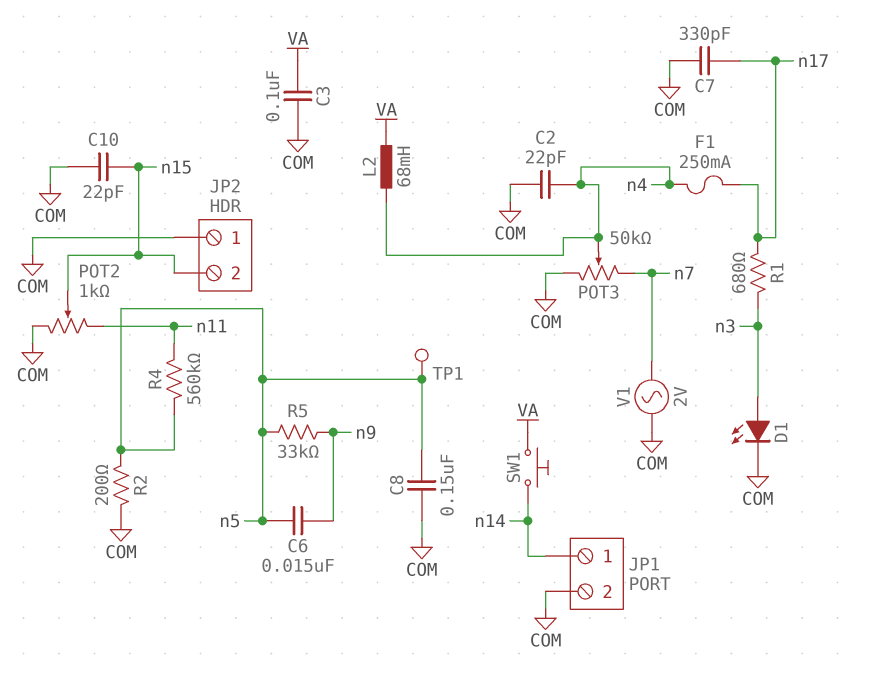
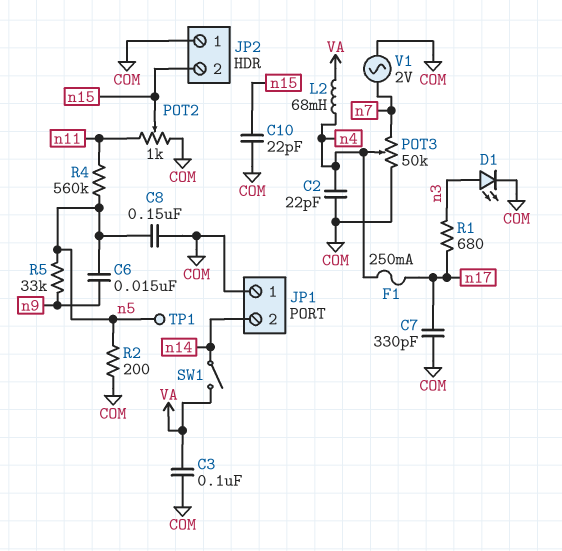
JP1 pin 1: n14 -> COM
JP1 pin 2: COM -> n14
SW1: button (VA, n14) -> switch (VA, n14)

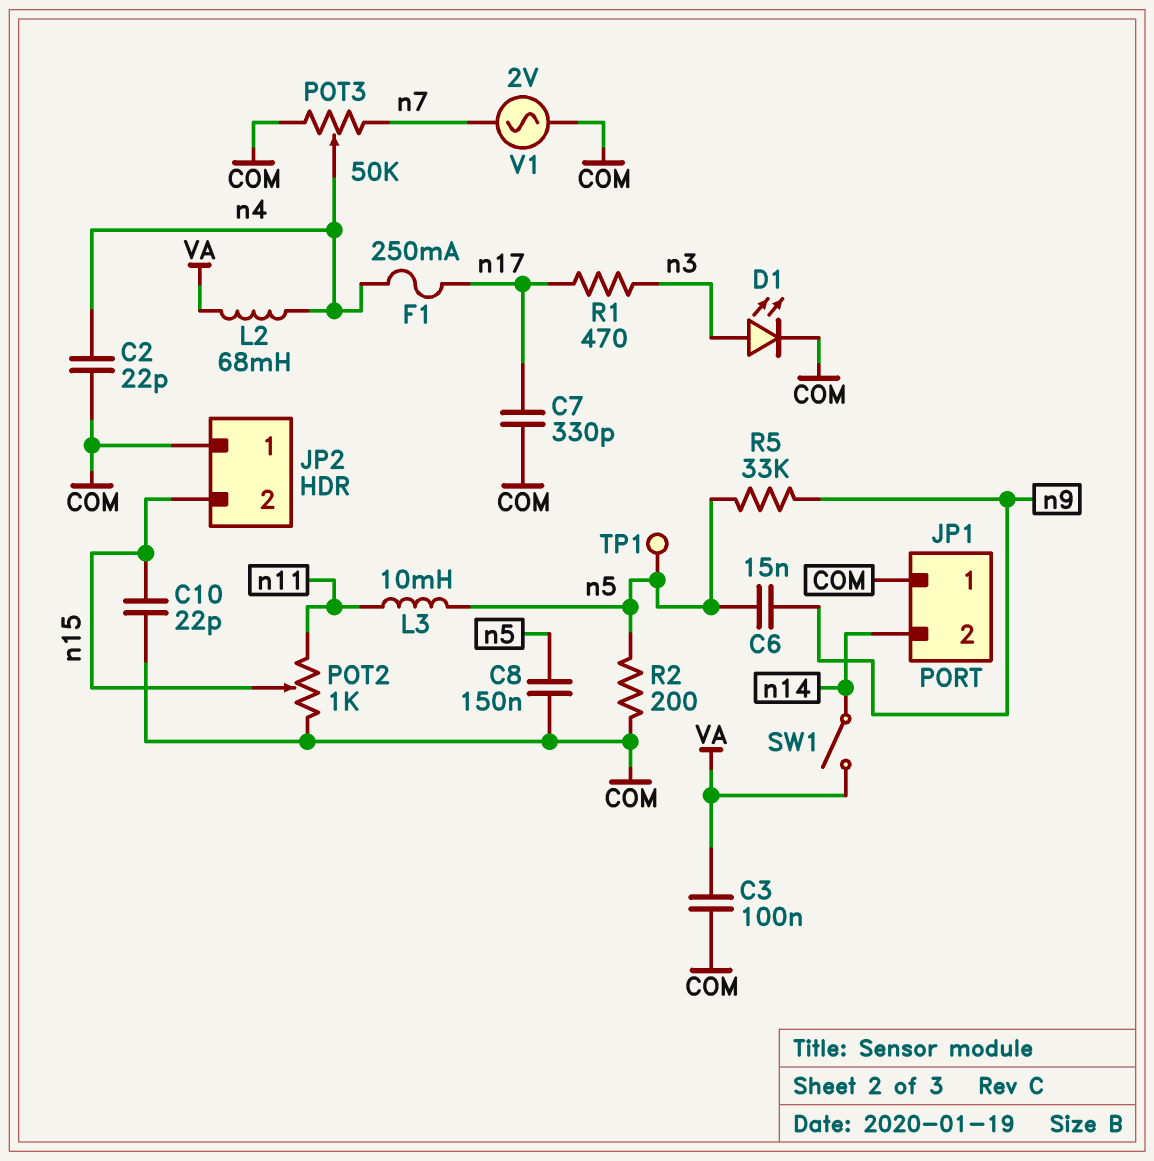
L3: none -> 10mH (n5, n11)
R1: 680 (n3, n17) -> 470 (n3, n17)
R4: 560k (n5, n11) -> none

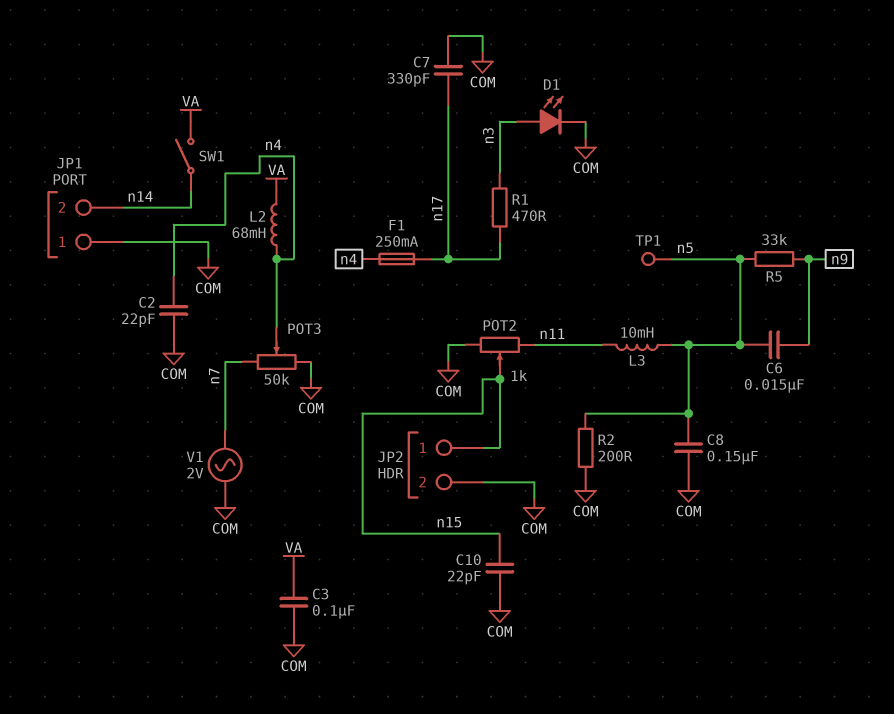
JP2 pin 1: COM -> n15
JP2 pin 2: n15 -> COM

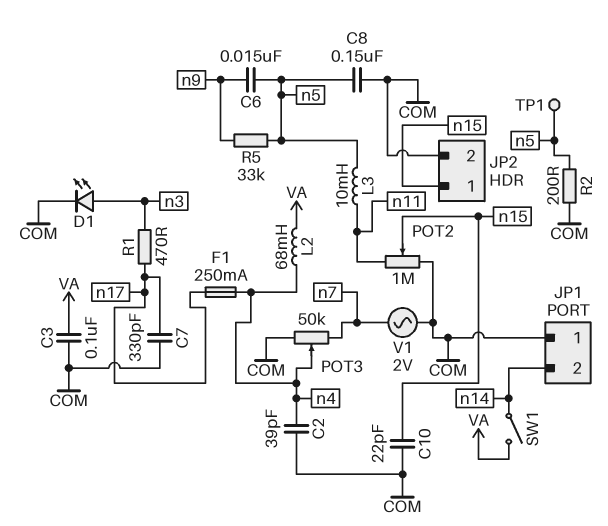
C2: 22pF (COM, n4) -> 39pF (COM, n4)
POT2: 1k (COM, n11, wiper n15) -> 1M (COM, n11, wiper n15)

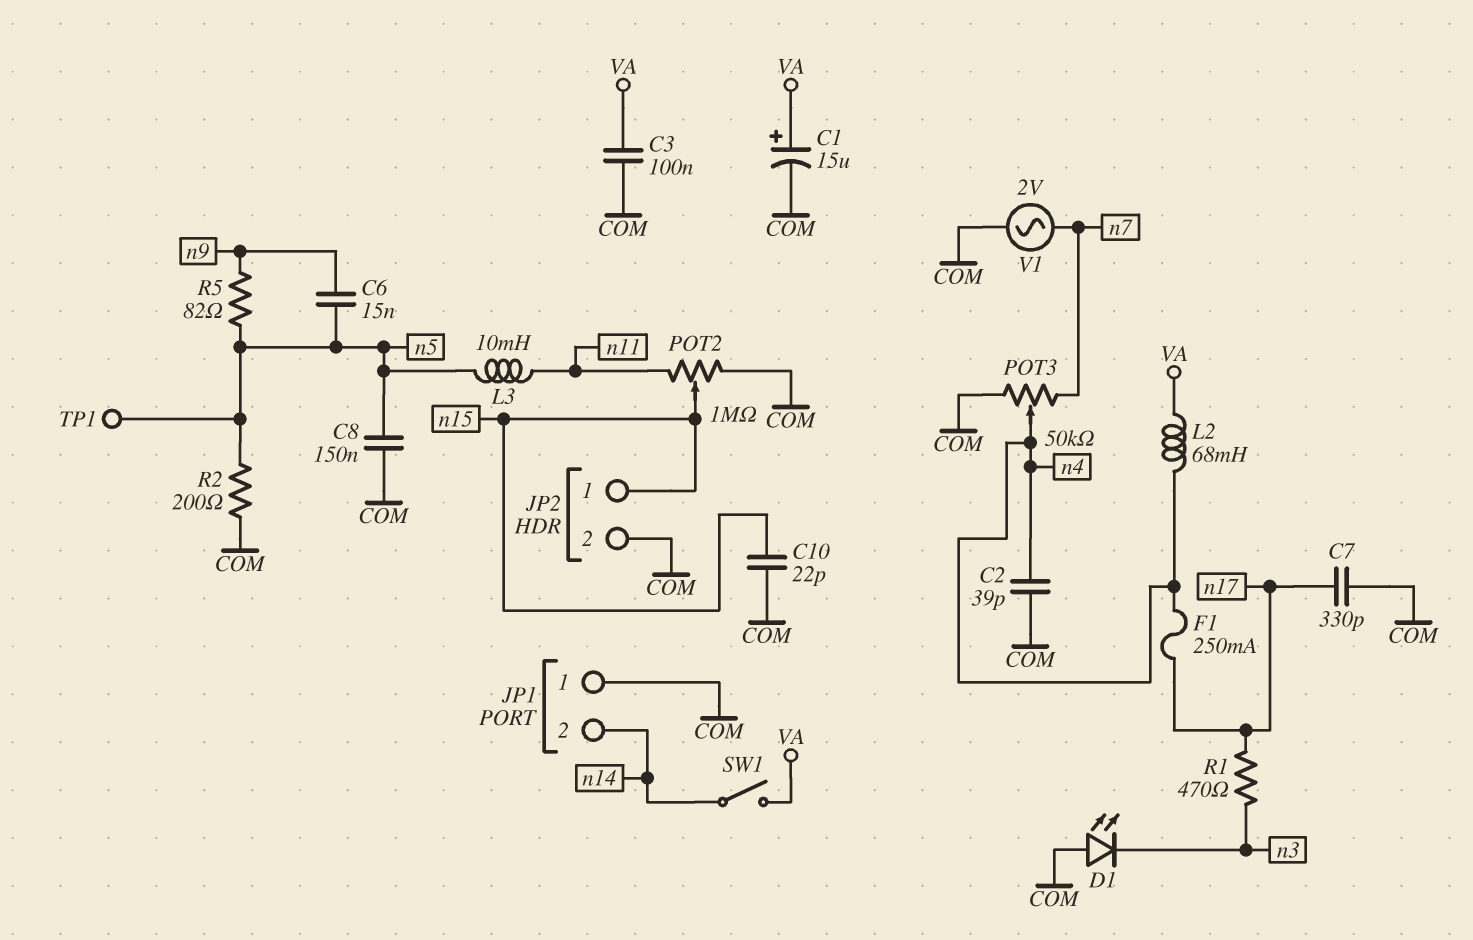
C1: none -> 15uF (plus VA, minus COM)
D1: LED (A n3, K COM) -> LED (A COM, K n3)
R5: 33k (n5, n9) -> 82 (n5, n9)

